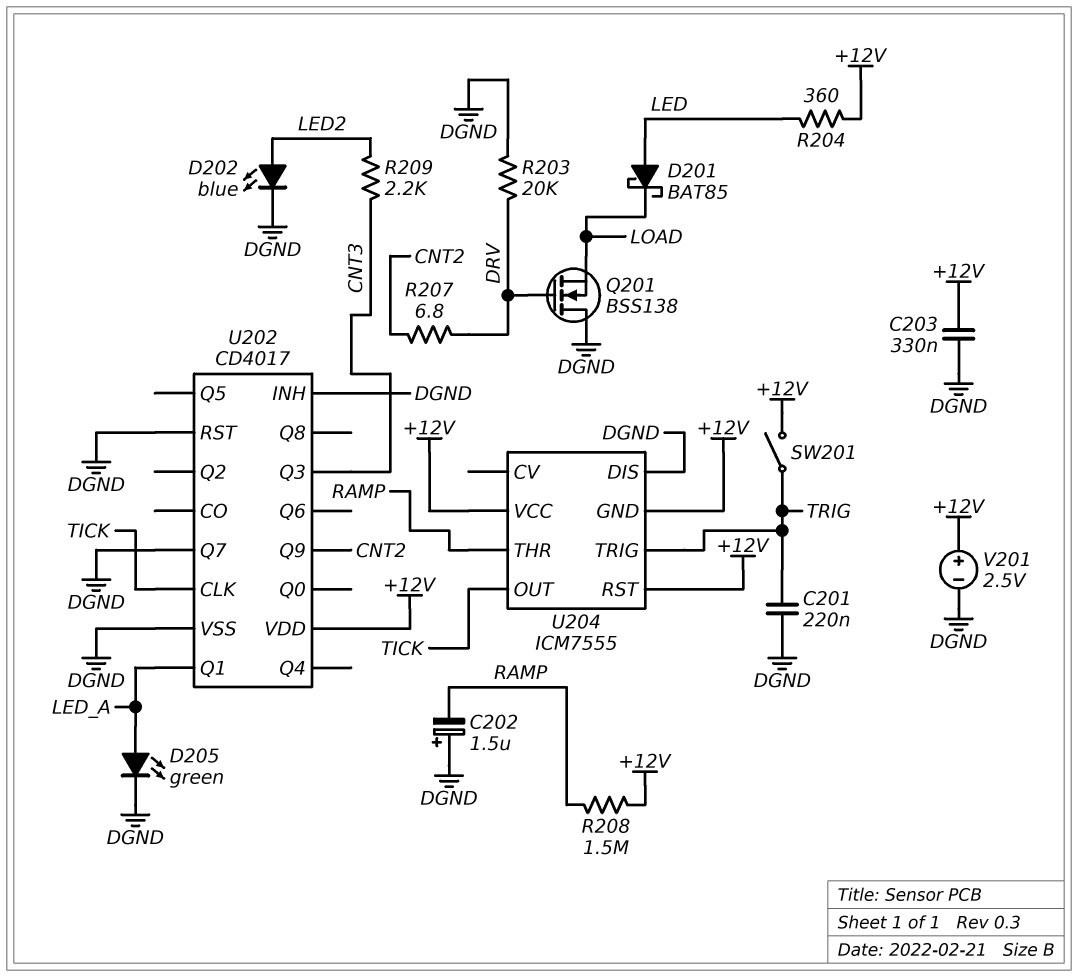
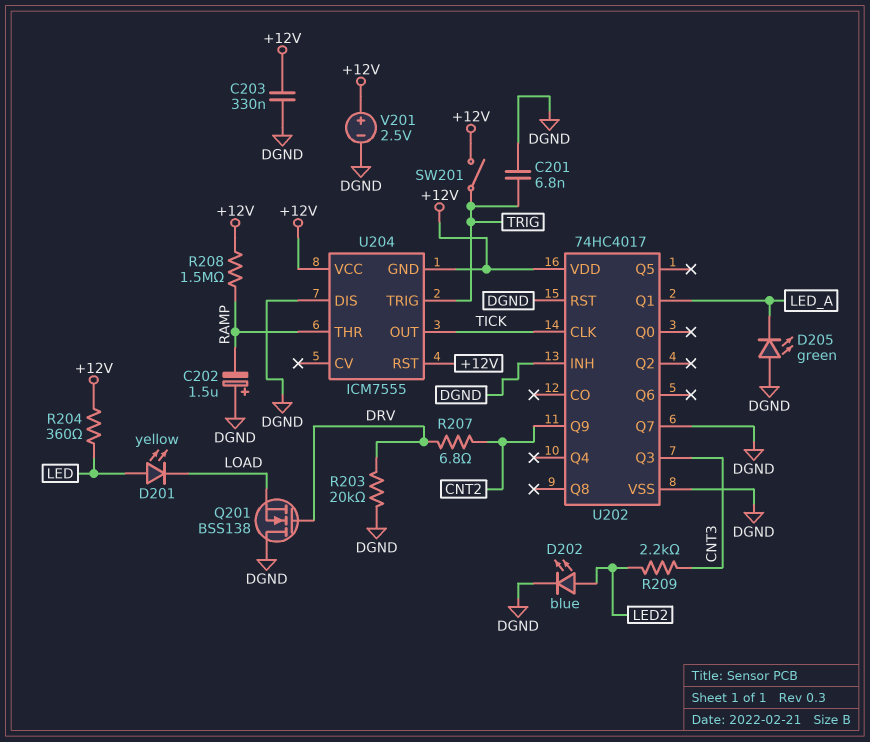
C201: 220nF (DGND, TRIG) -> 6.8nF (DGND, TRIG)
D201: schottky BAT85 (A LED, K LOAD) -> LED yellow (A LED, K LOAD)
D205: LED green (A LED_A, K DGND) -> LED green (A DGND, K LED_A)
U202: CD4017 -> 74HC4017

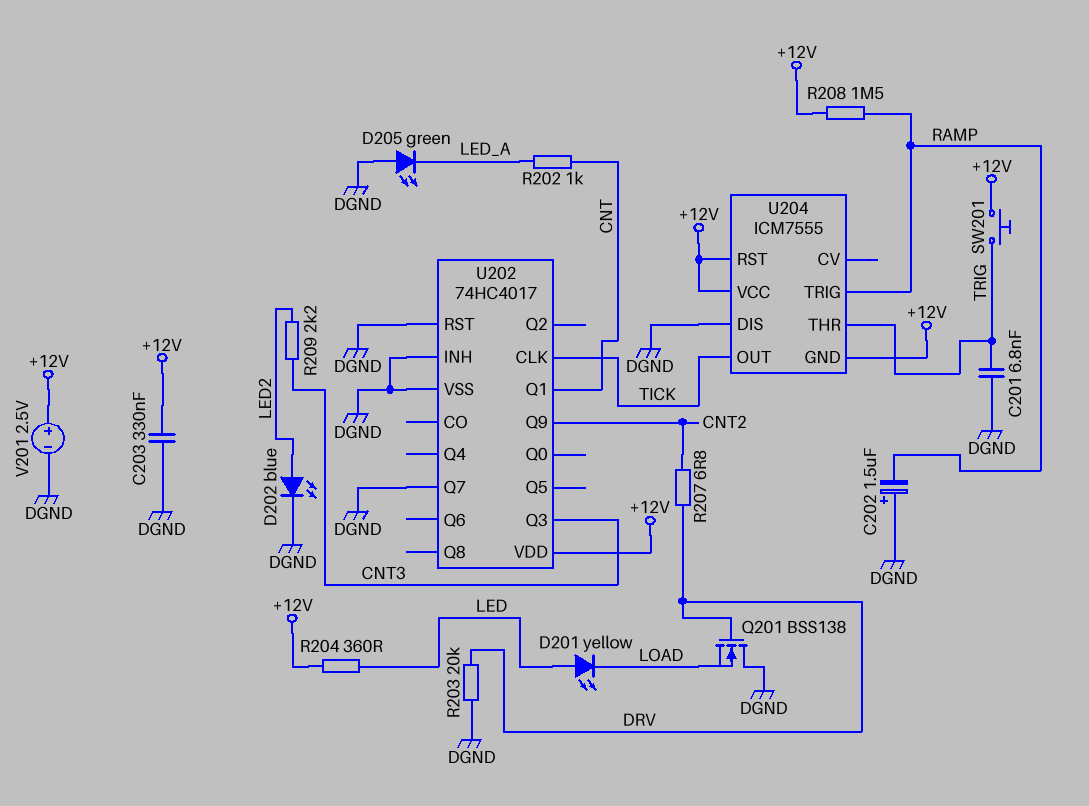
R202: none -> 1k (CNT, LED_A)
SW201: switch (+12V, TRIG) -> button (+12V, TRIG)
U202 pin Q1: LED_A -> CNT
U204 pin THR: RAMP -> TRIG
U204 pin TRIG: TRIG -> RAMP

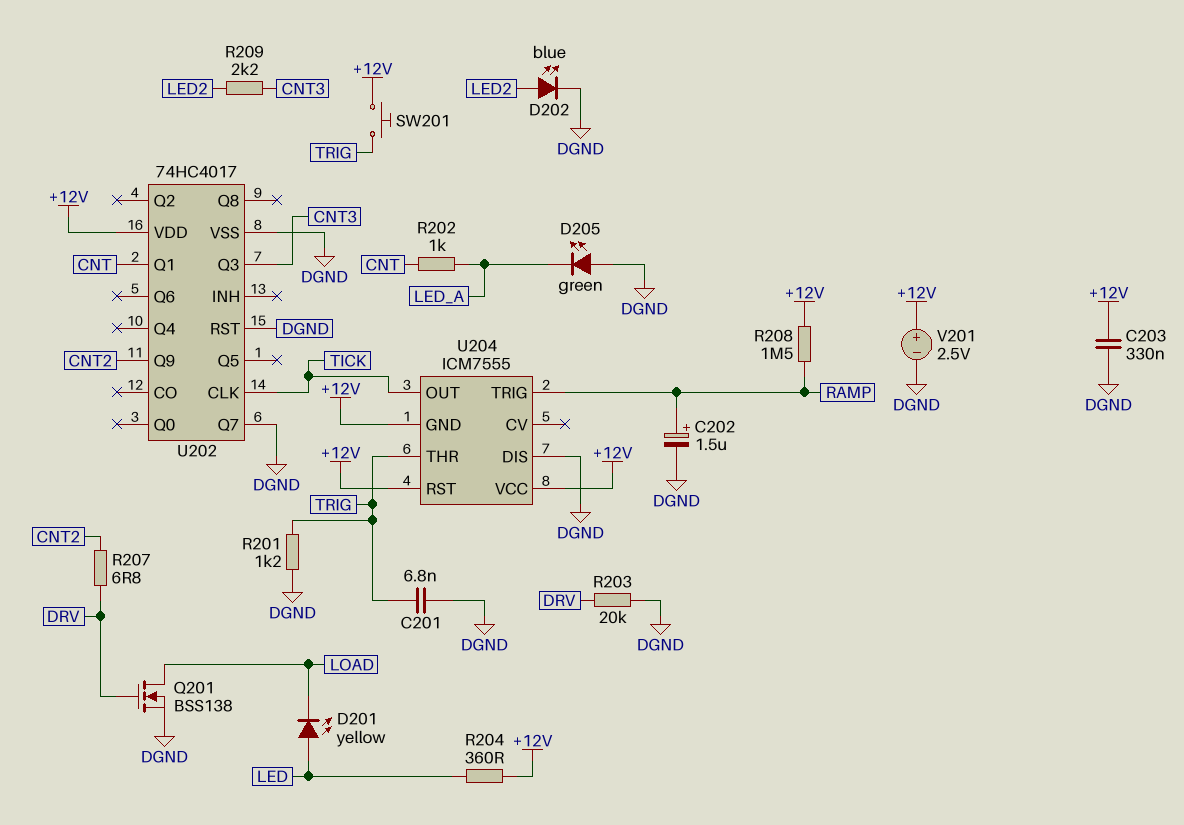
C202: 1.5uF (plus DGND, minus RAMP) -> 1.5uF (plus RAMP, minus DGND)
Q201: NMOS BSS138 (G DRV, D DGND, S LOAD) -> NMOS BSS138 (G DRV, D LOAD, S DGND)
R201: none -> 1.2k (DGND, TRIG)
U202 pin INH: DGND -> none

